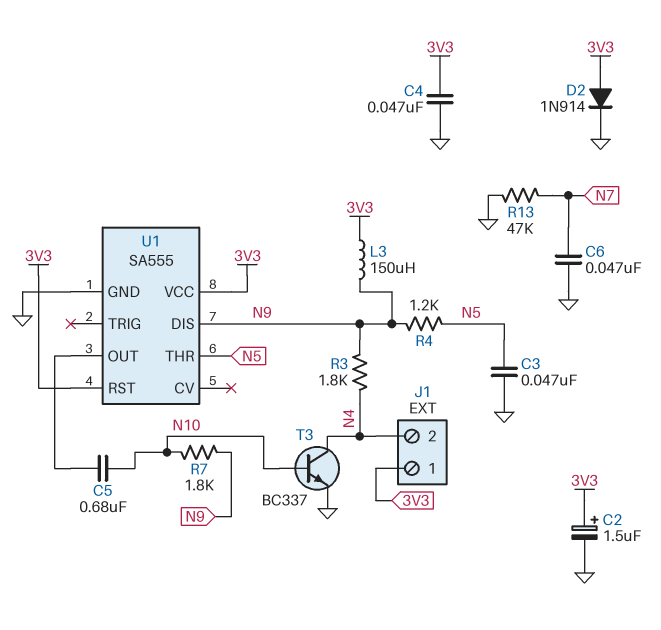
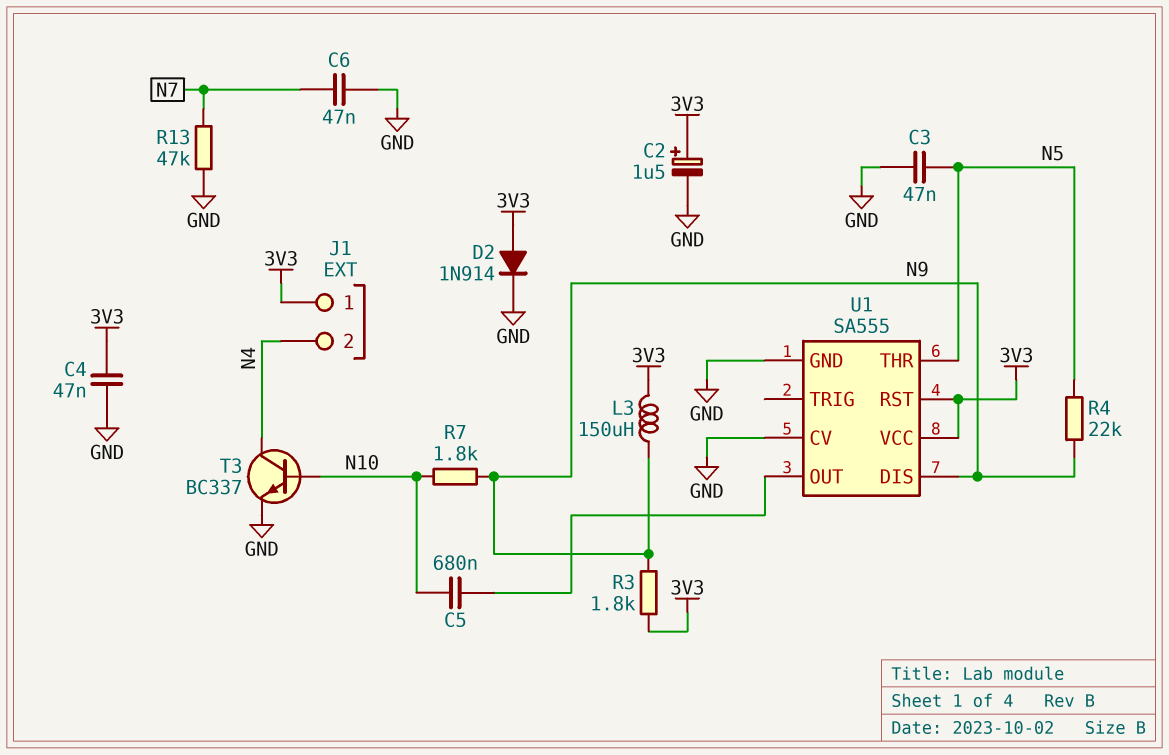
R3: 1.8k (N4, N9) -> 1.8k (3V3, N9)
R4: 1.2k (N5, N9) -> 22k (N5, N9)
U1 pin CV: none -> GND

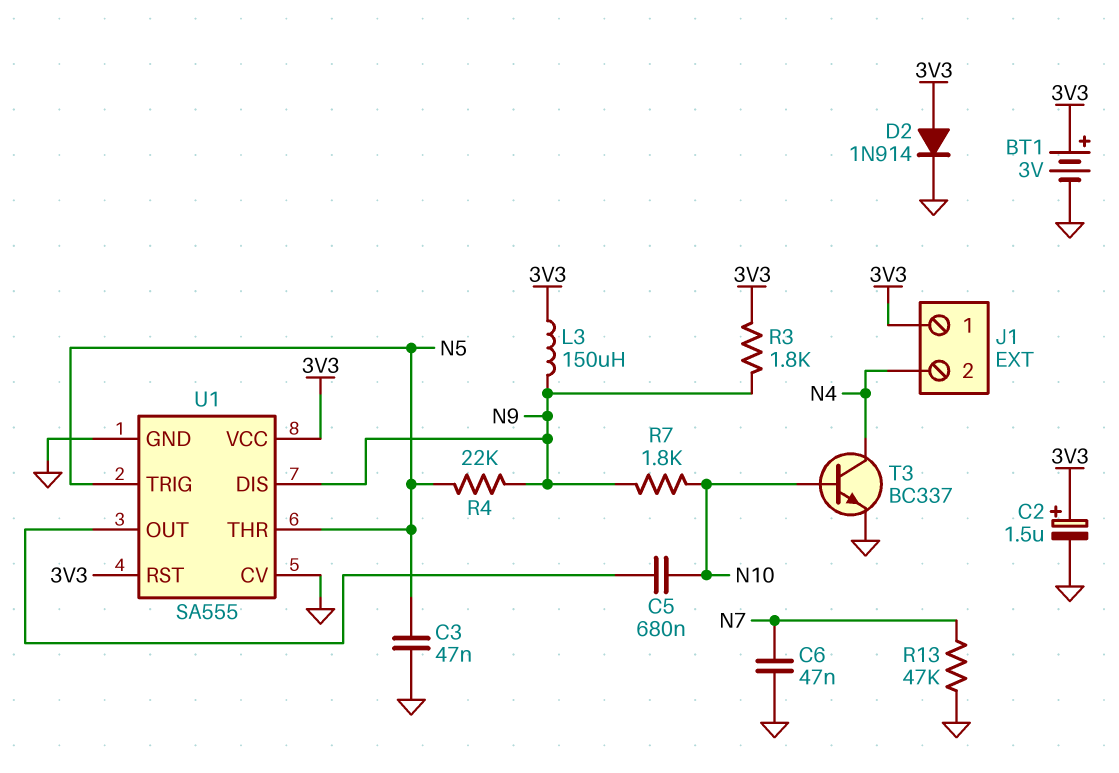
BT1: none -> 3V (plus 3V3, minus GND)
C4: 47nF (3V3, GND) -> none
U1 pin TRIG: none -> N5

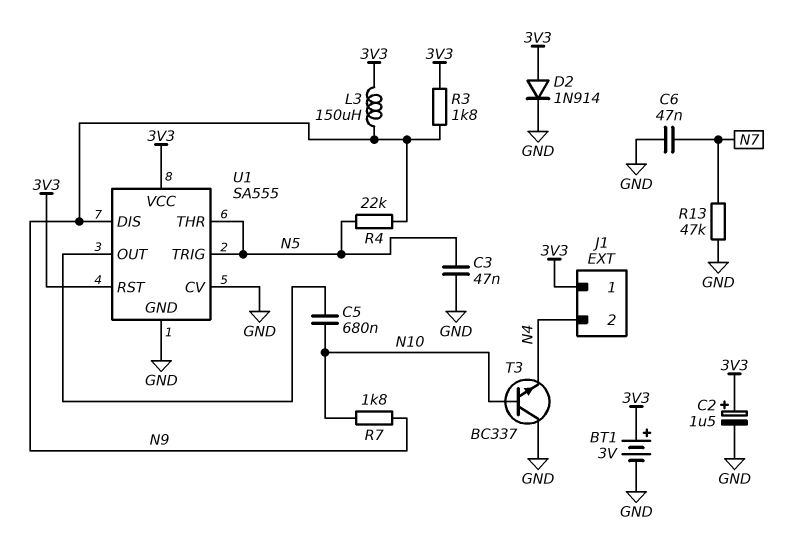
T3: NPN BC337 (B N10, C N4, E GND) -> NPN BC337 (B N10, C GND, E N4)

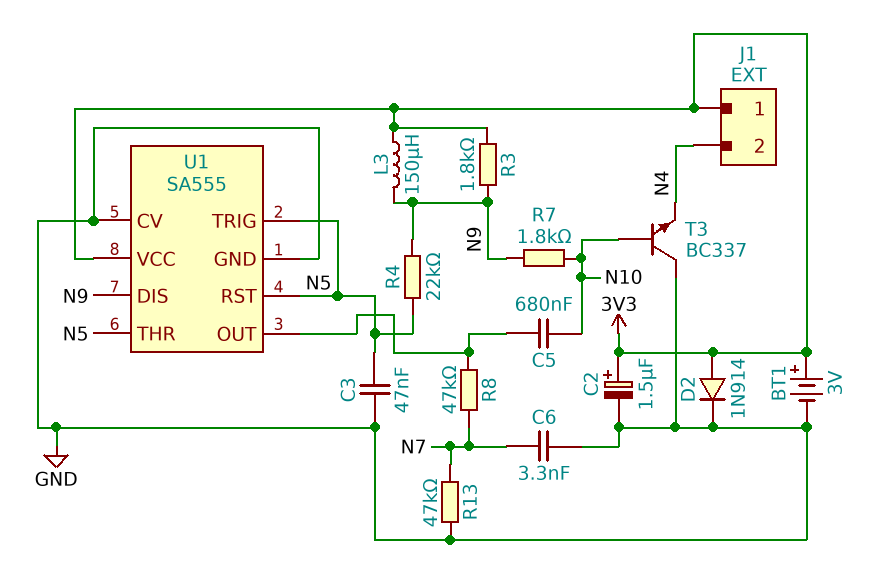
C6: 47nF (GND, N7) -> 3.3nF (GND, N7)
R8: none -> 47k (N7, U1/OUT)
U1 pin RST: 3V3 -> N5

